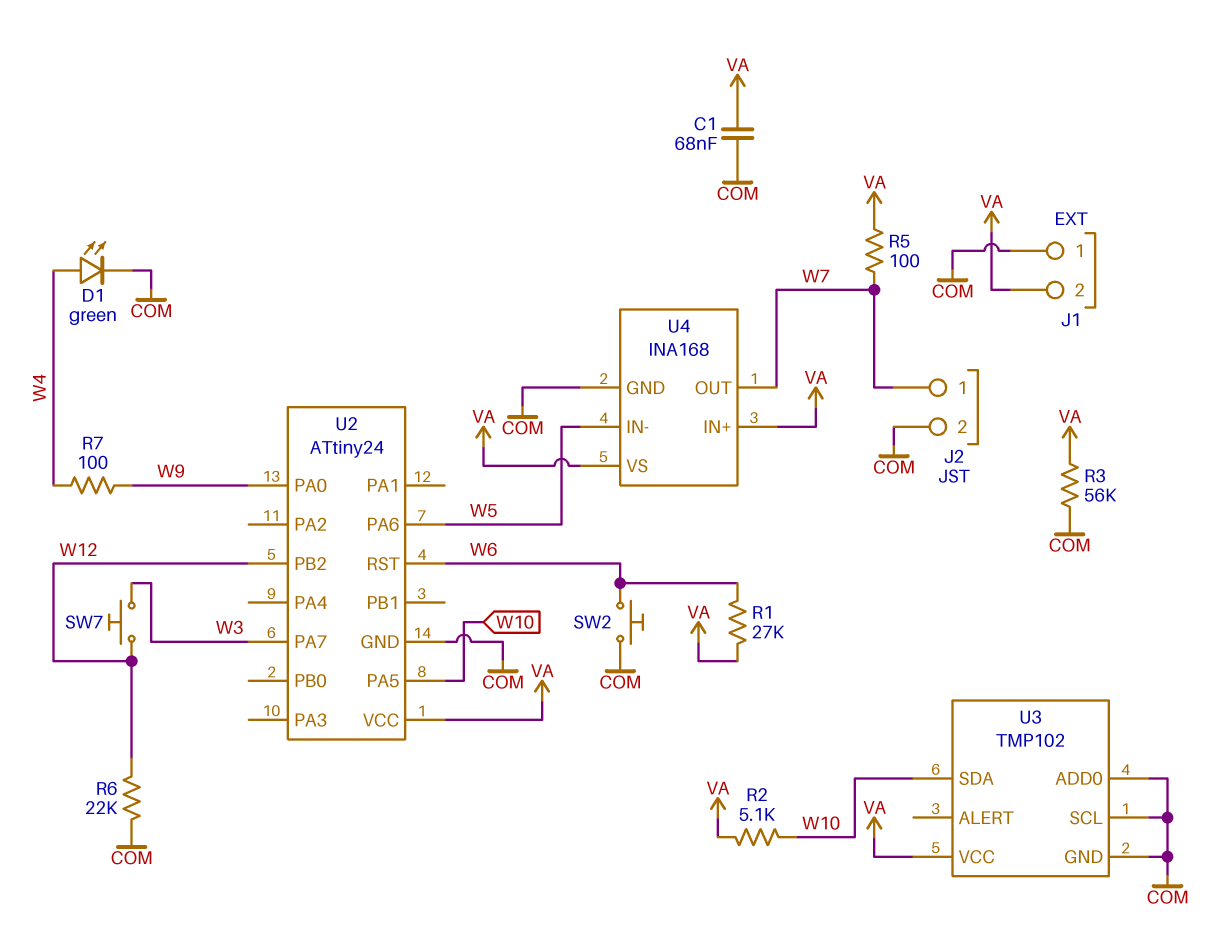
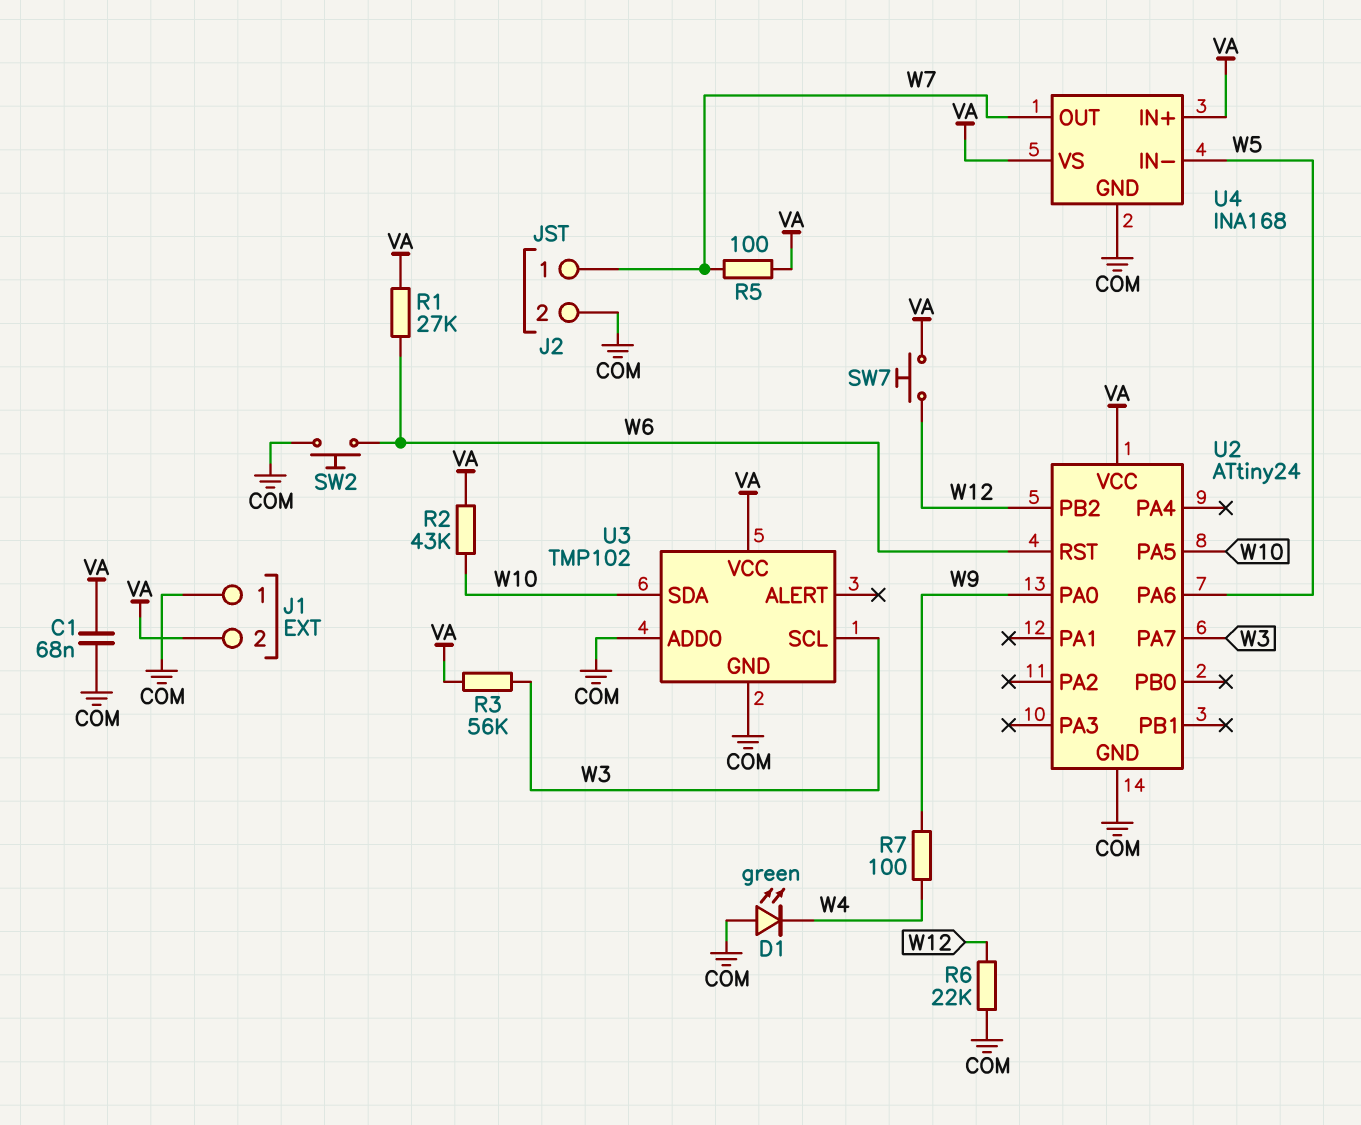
D1: LED green (A W4, K COM) -> LED green (A COM, K W4)
R2: 5.1k (VA, W10) -> 43k (VA, W10)
R3: 56k (COM, VA) -> 56k (VA, W3)
SW7: button (W3, W12) -> button (VA, W12)
U3 pin SCL: COM -> W3

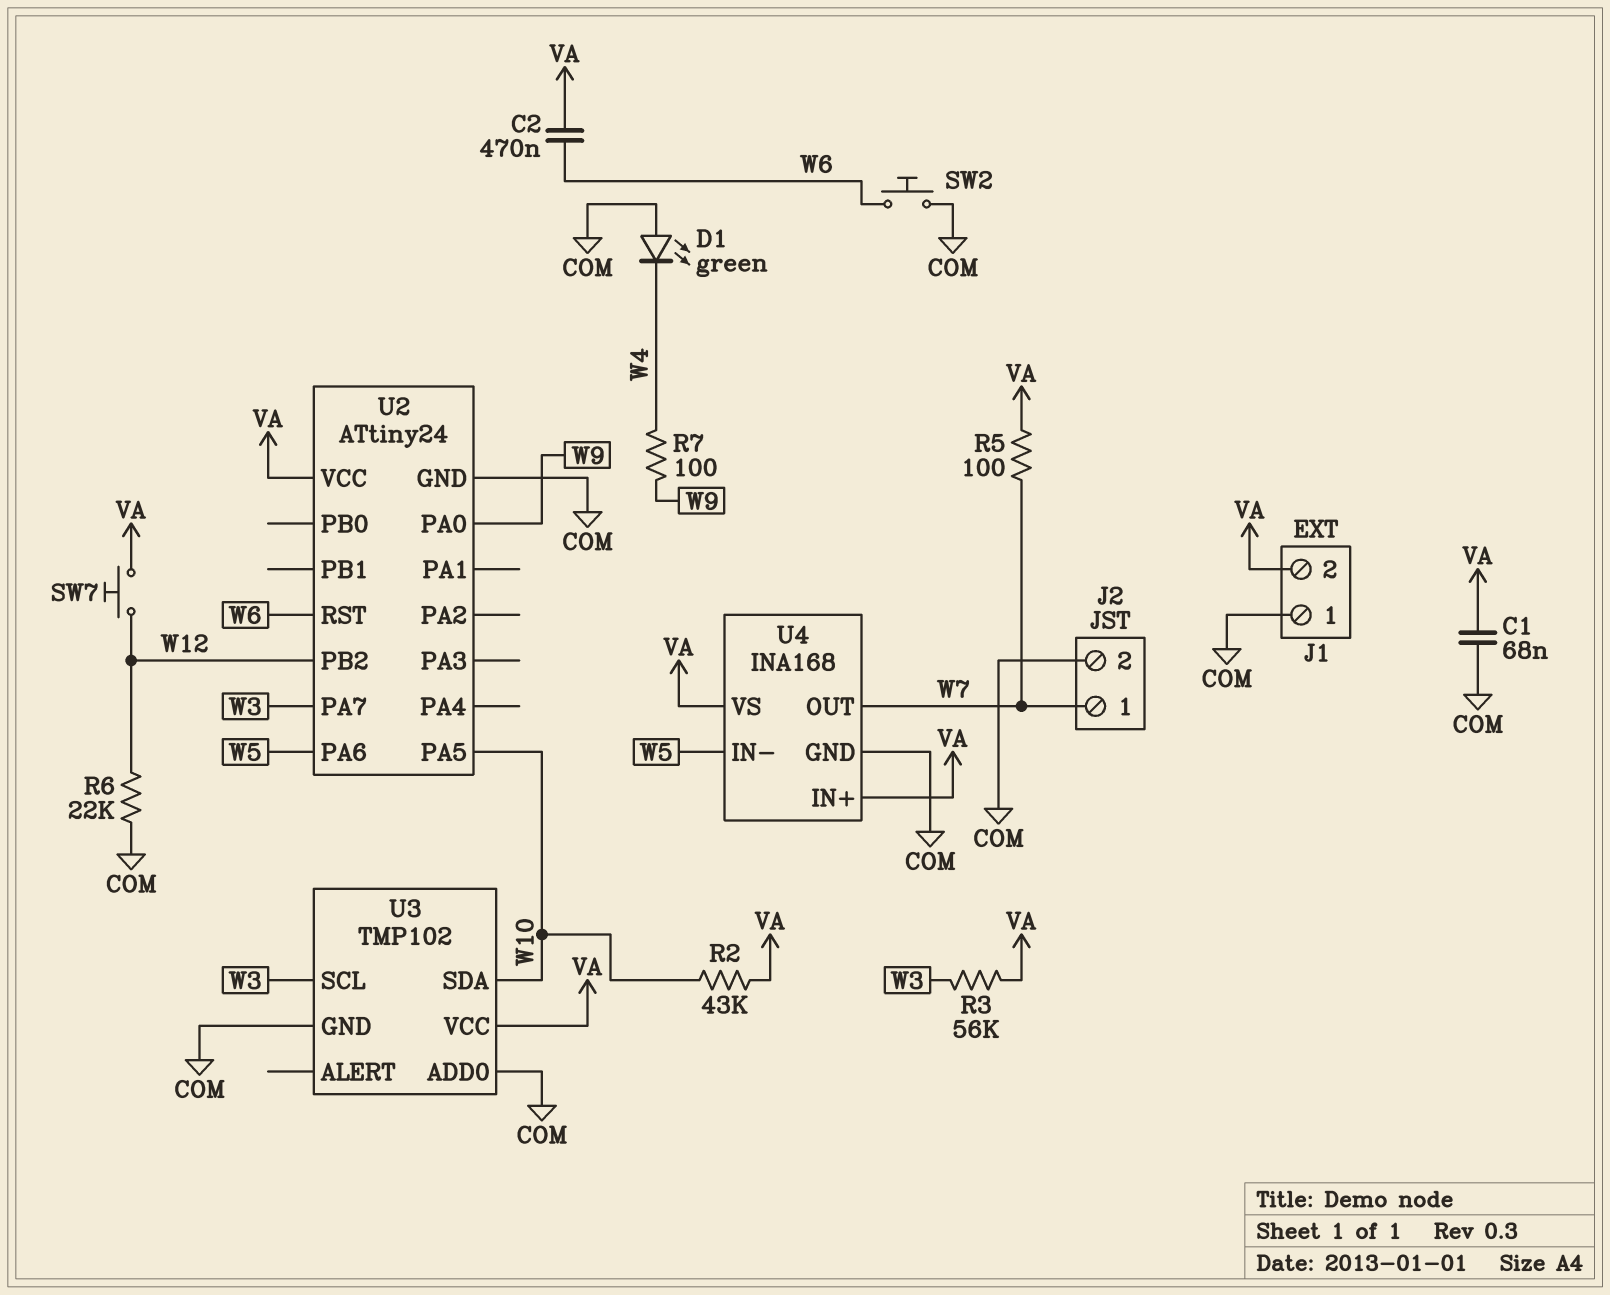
C2: none -> 470nF (VA, W6)
R1: 27k (VA, W6) -> none

